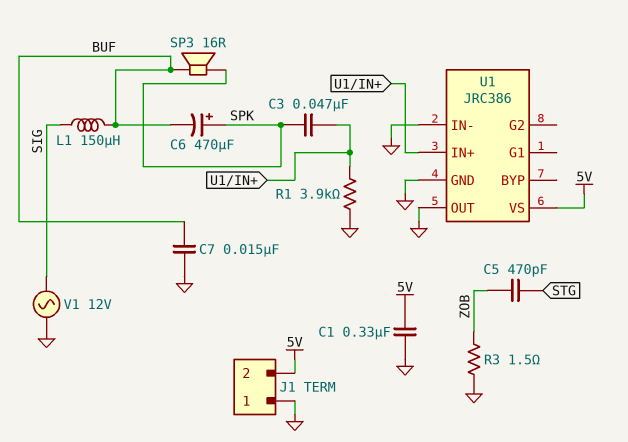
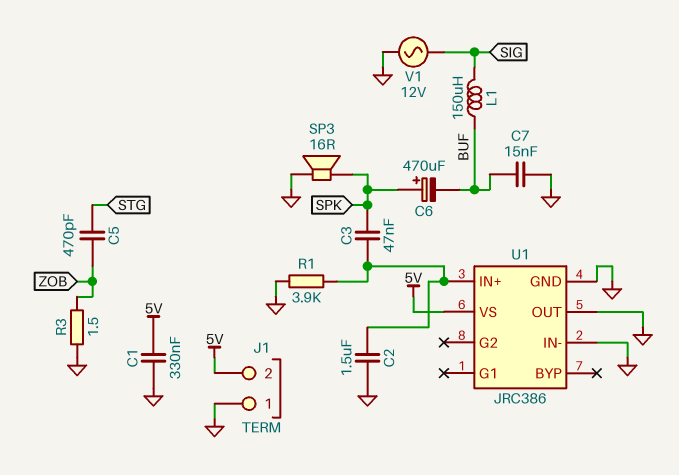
C2: none -> 1.5uF (GND, U1/IN+)
SP3: speaker 16R (BUF, SPK) -> speaker 16R (GND, SPK)

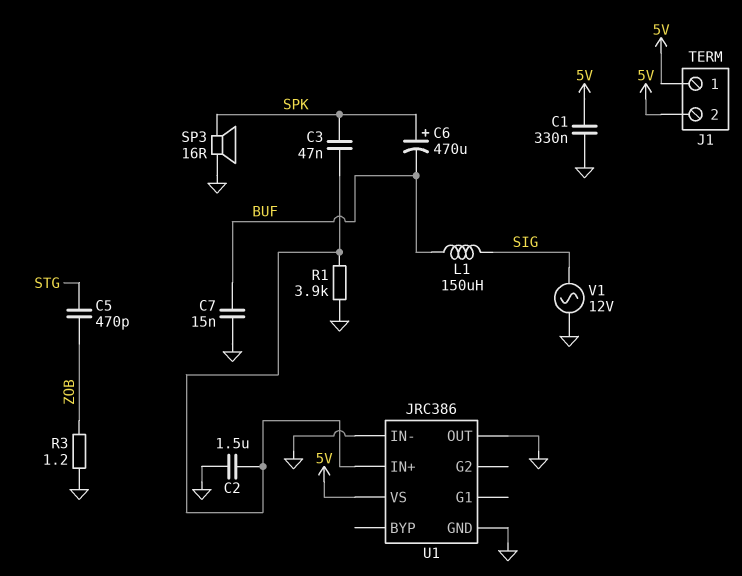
J1 pin 1: GND -> 5V
R3: 1.5 (GND, ZOB) -> 1.2 (GND, ZOB)

